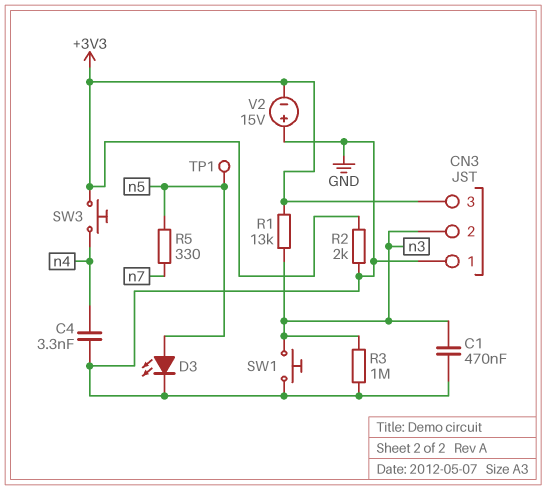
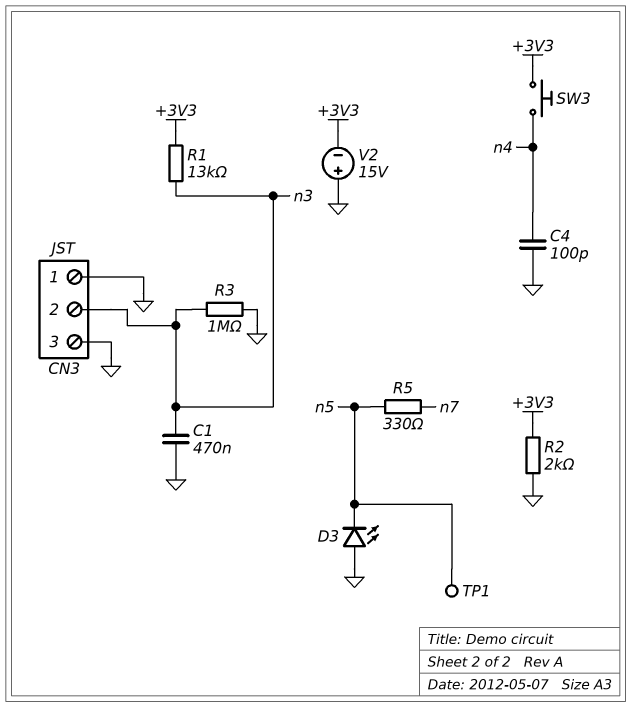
C4: 3.3nF (GND, n4) -> 100pF (GND, n4)
CN3 pin 3: +3V3 -> GND
D3: LED (A n5, K GND) -> LED (A GND, K n5)
SW1: button (GND, n3) -> none

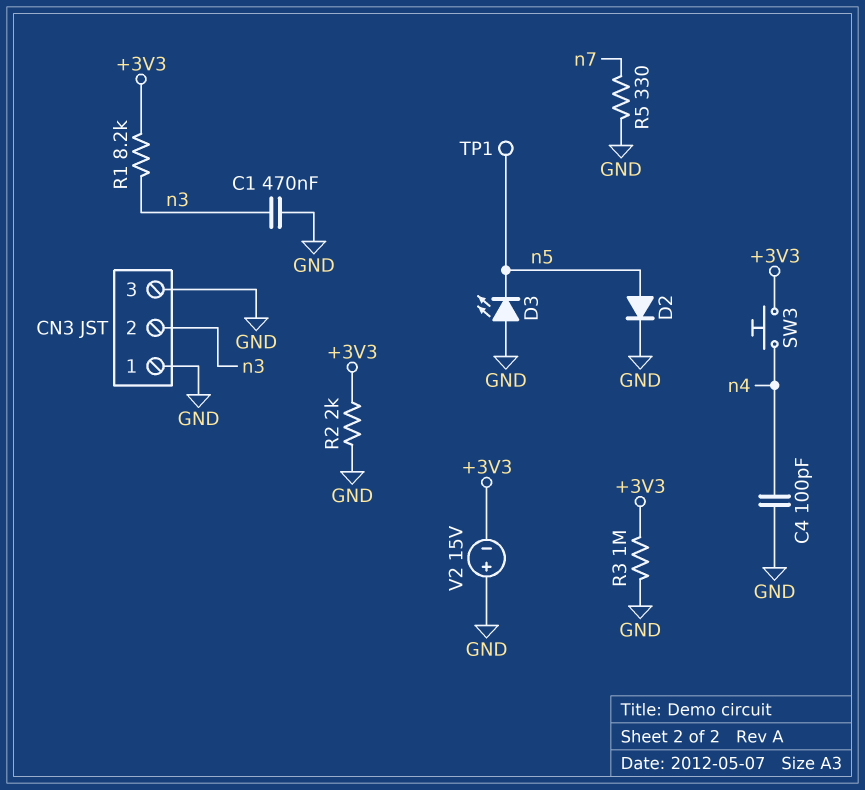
D2: none -> diode (A n5, K GND)
R1: 13k (+3V3, n3) -> 8.2k (+3V3, n3)
R3: 1M (GND, n3) -> 1M (+3V3, GND)
R5: 330 (n5, n7) -> 330 (GND, n7)

